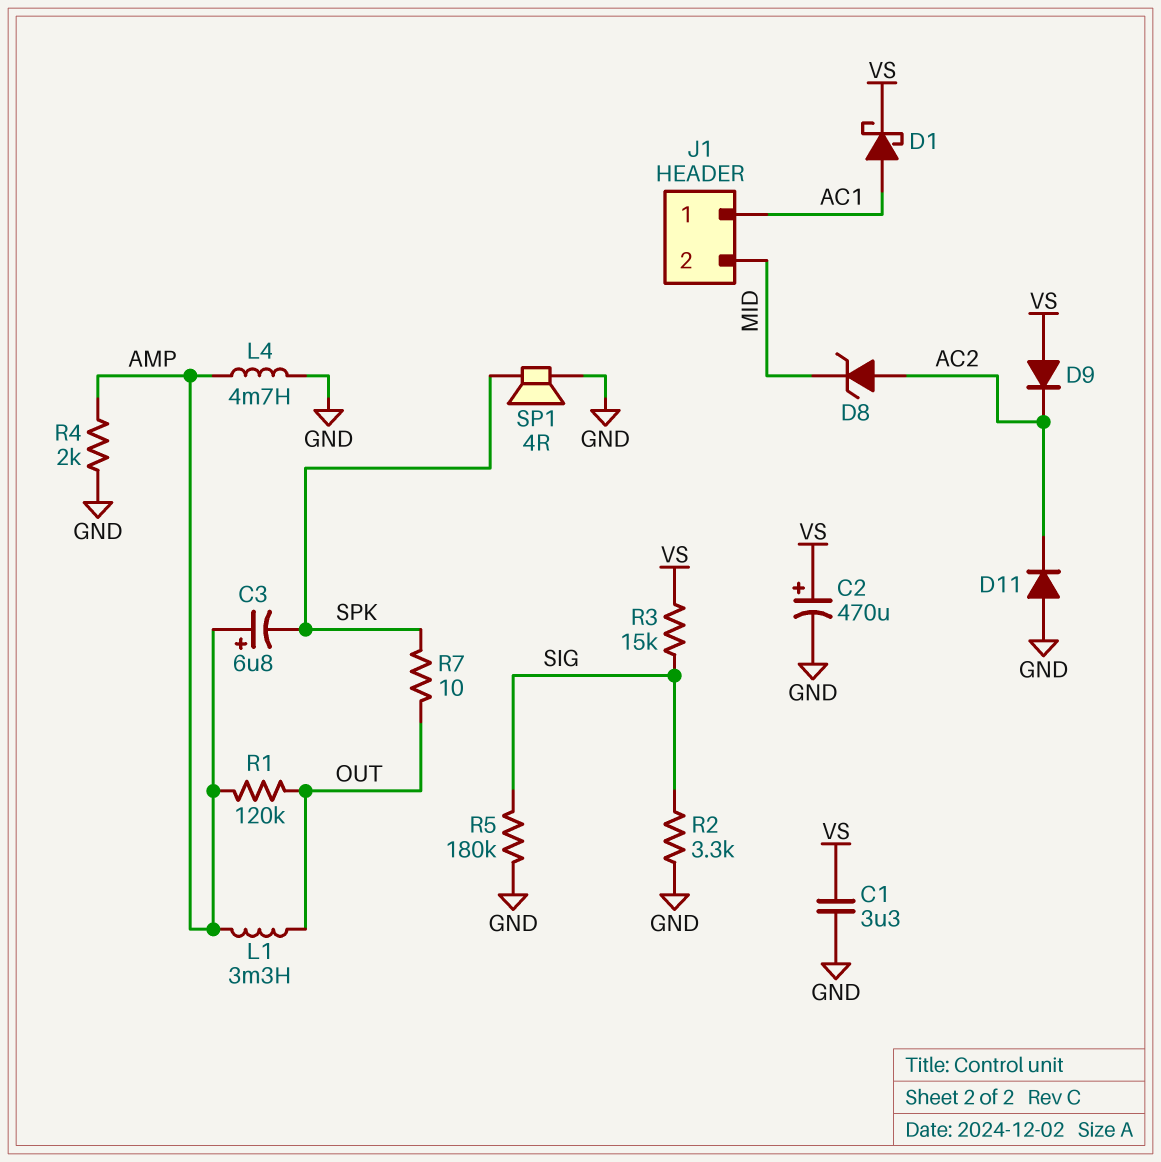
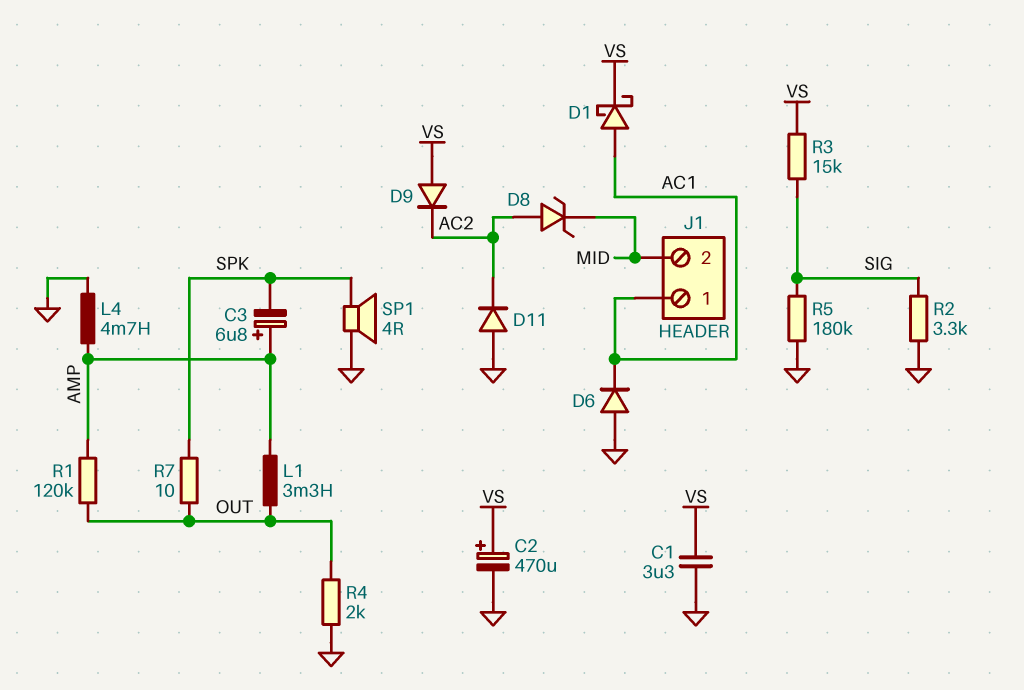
D6: none -> diode (A GND, K AC1)
R4: 2k (AMP, GND) -> 2k (GND, OUT)

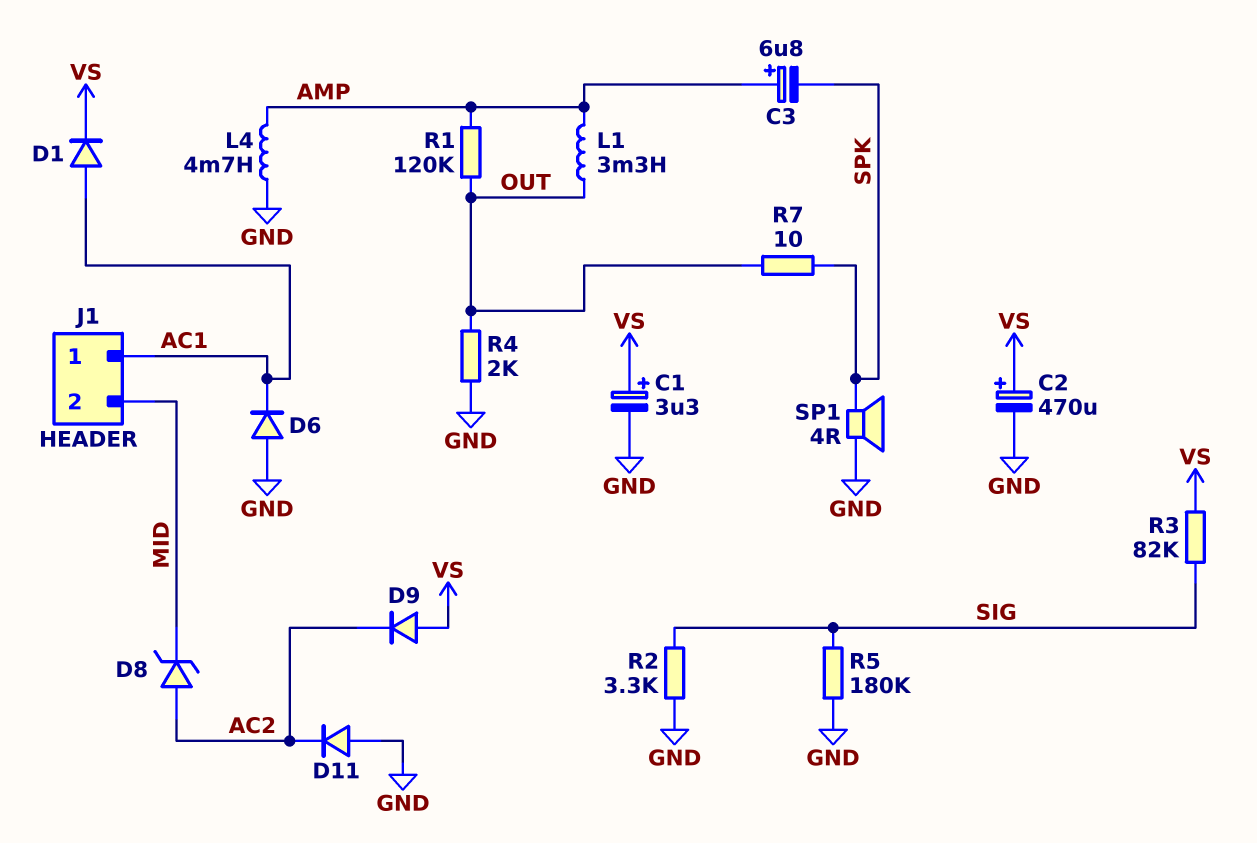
C1: 3.3uF (GND, VS) -> 3.3uF (plus VS, minus GND)
D1: schottky (A AC1, K VS) -> diode (A AC1, K VS)
R3: 15k (SIG, VS) -> 82k (SIG, VS)

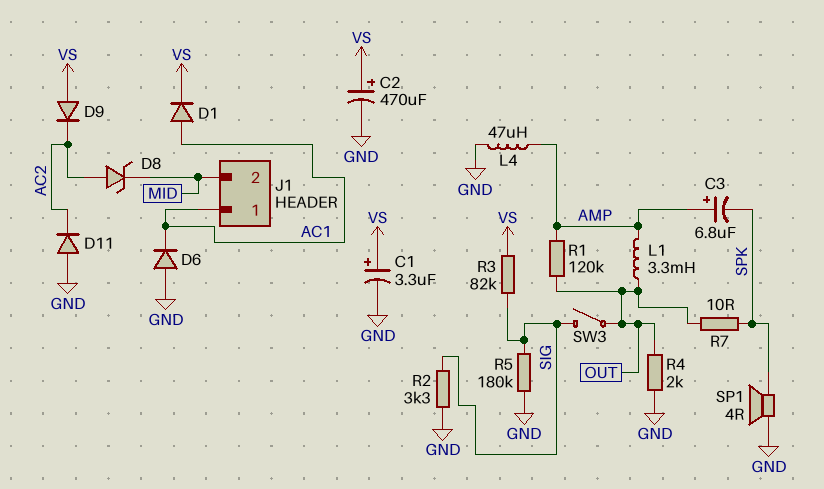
L4: 4.7mH (AMP, GND) -> 47uH (AMP, GND)
SW3: none -> switch (OUT, SIG)

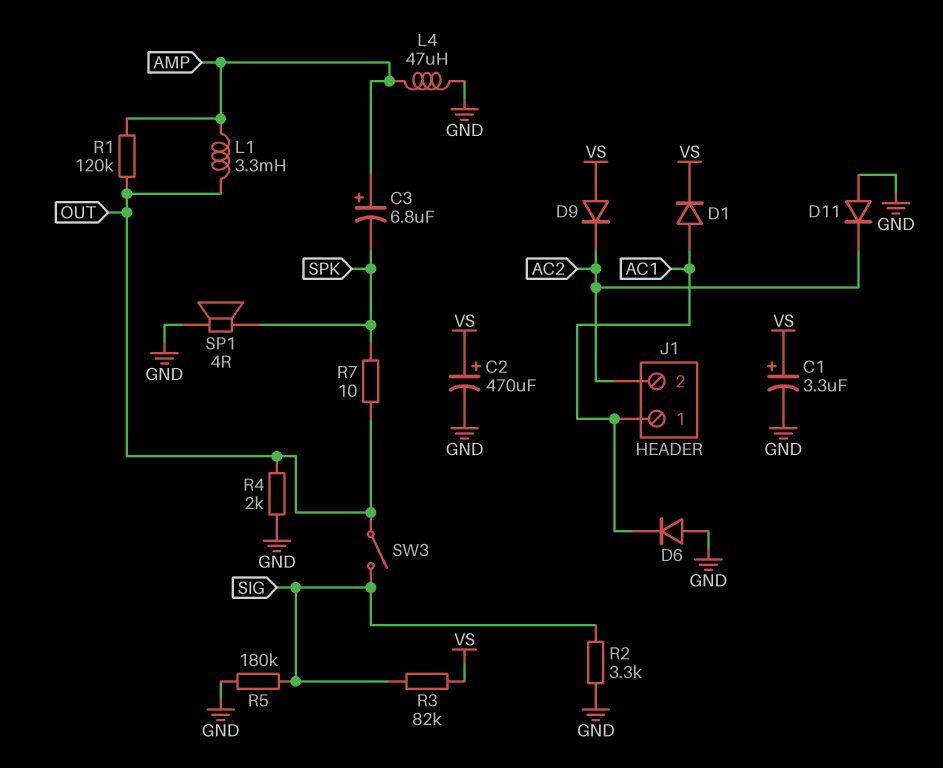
D8: zener (A AC2, K MID) -> none
J1 pin 2: MID -> AC2

